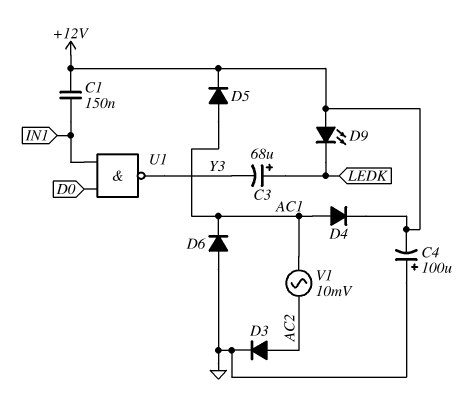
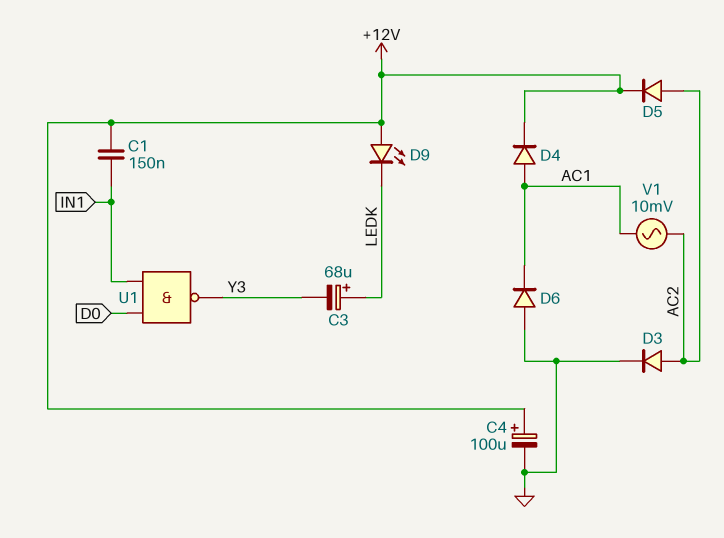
C4: 100uF (plus GND, minus +12V) -> 100uF (plus +12V, minus GND)
D5: diode (A AC1, K +12V) -> diode (A AC2, K +12V)

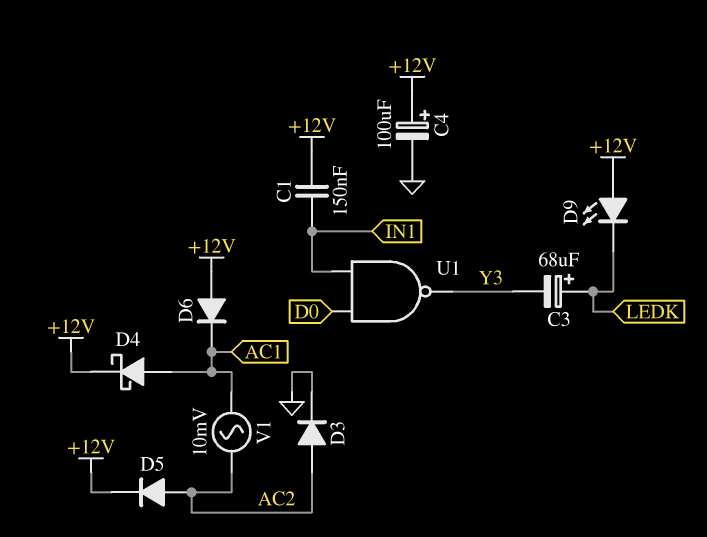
D4: diode (A AC1, K +12V) -> schottky (A AC1, K +12V)
D6: diode (A GND, K AC1) -> diode (A +12V, K AC1)

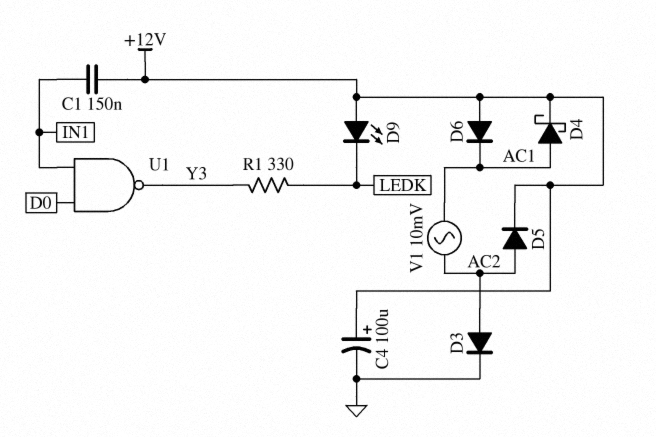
C3: 68uF (plus LEDK, minus Y3) -> none
R1: none -> 330 (LEDK, Y3)

